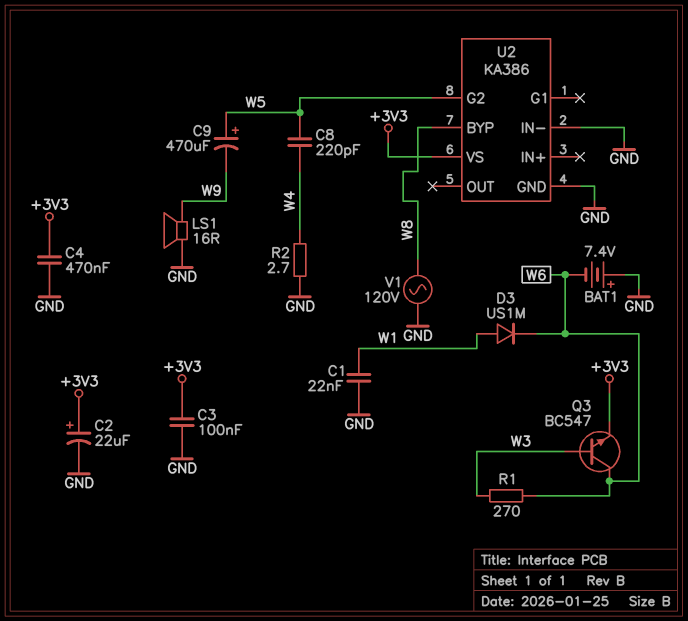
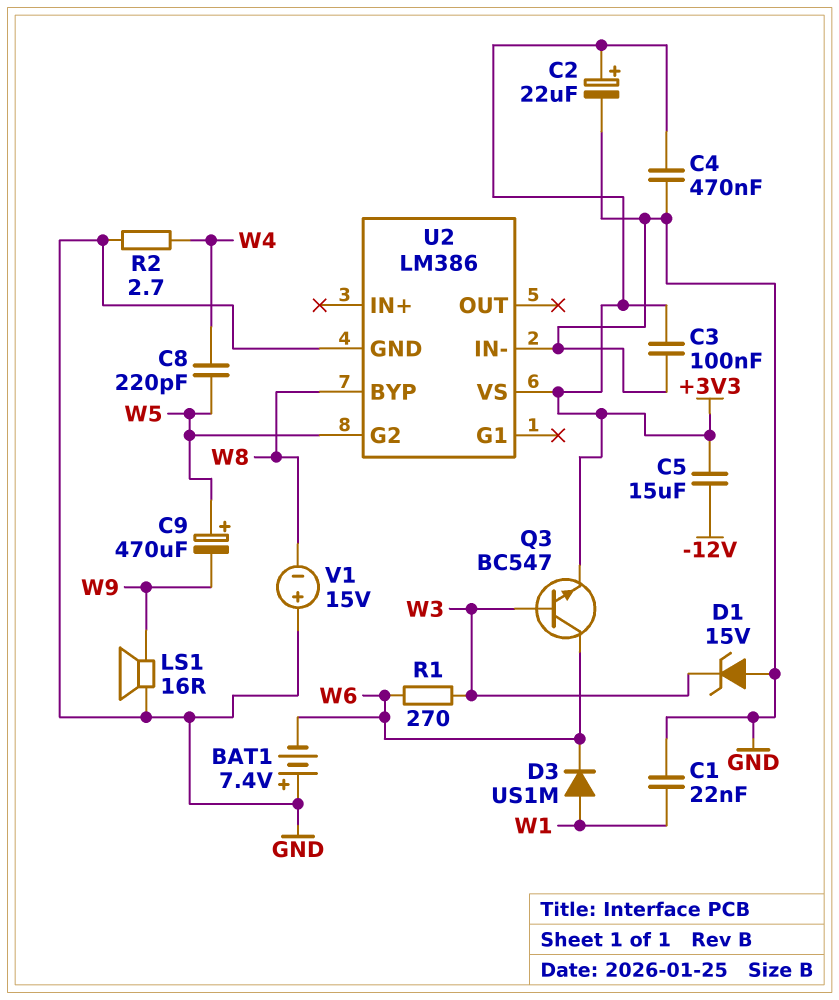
C5: none -> 15uF (+3V3, -12V)
D1: none -> zener 15V (A GND, K W3)
U2: KA386 -> LM386
V1: AC 120V (GND, W8) -> 15V (plus GND, minus W8)

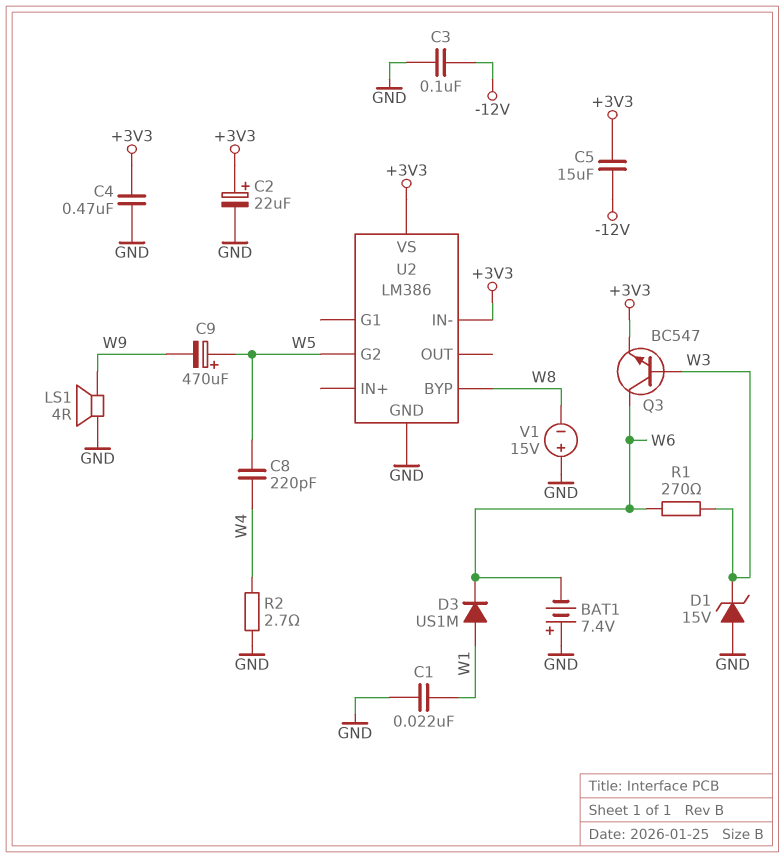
C3: 100nF (+3V3, GND) -> 100nF (-12V, GND)
LS1: speaker 16R (GND, W9) -> speaker 4R (GND, W9)
U2 pin IN-: GND -> +3V3

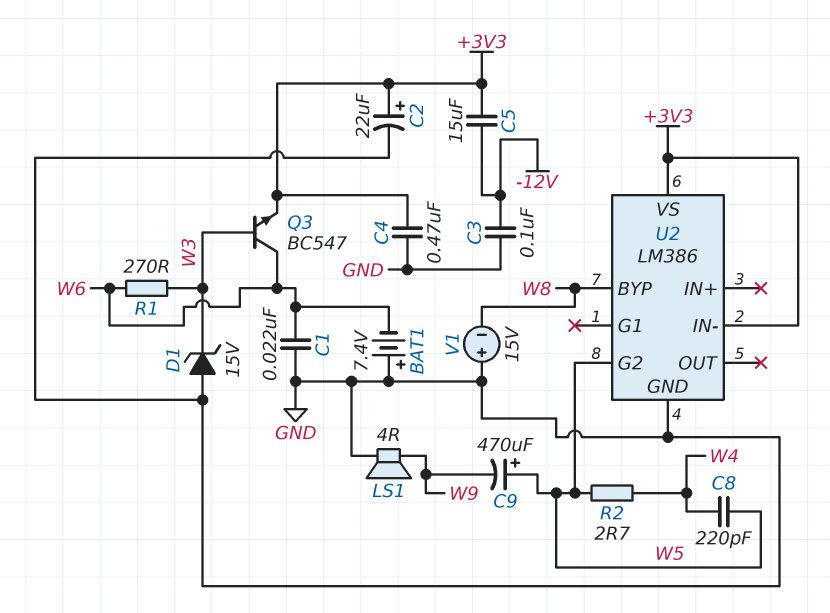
C1: 22nF (GND, W1) -> 22nF (GND, W6)
D3: diode US1M (A W1, K W6) -> none
R2: 2.7 (GND, W4) -> 2.7 (W4, W5)

